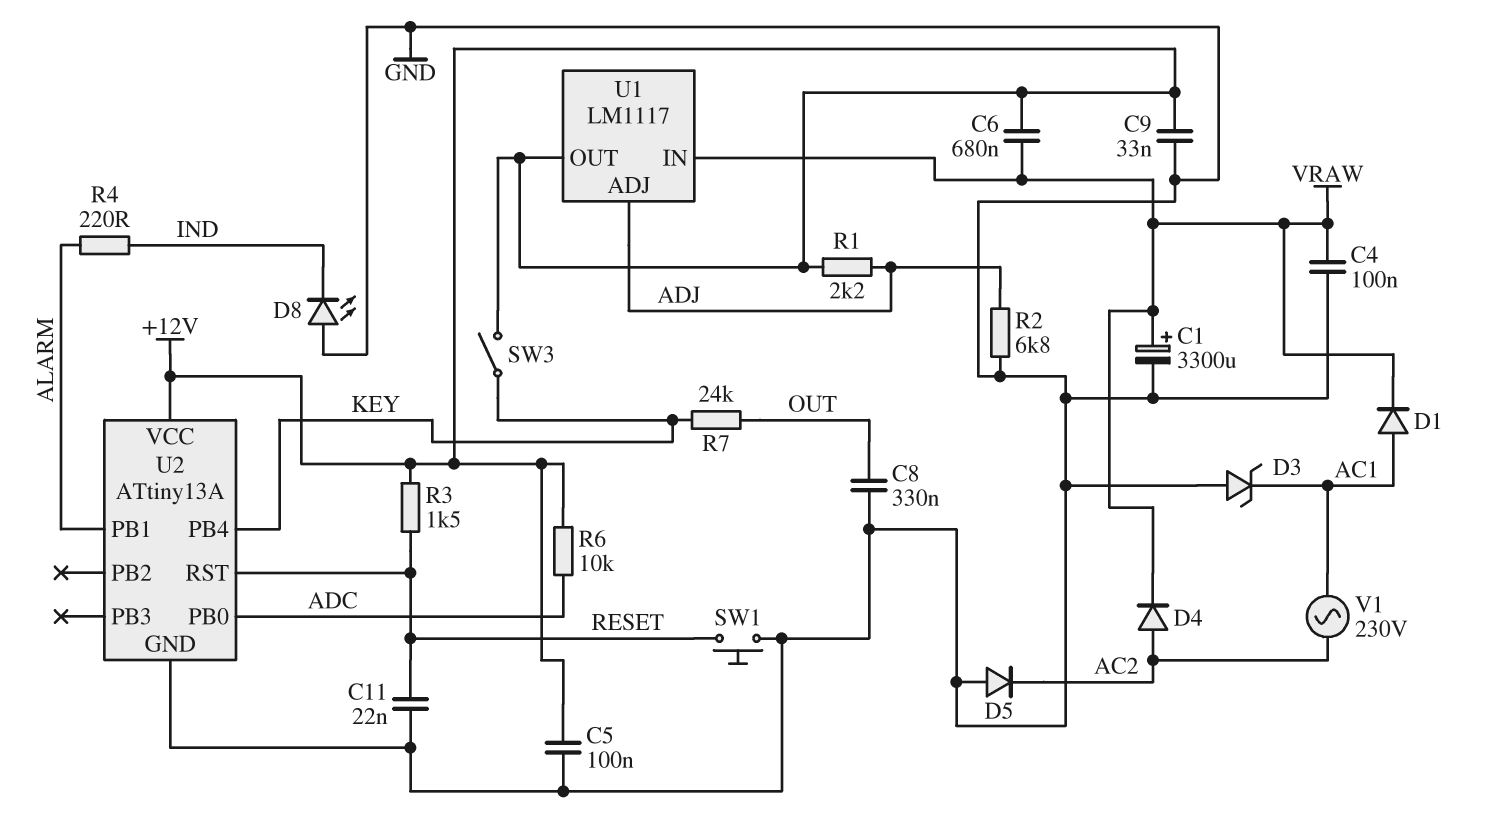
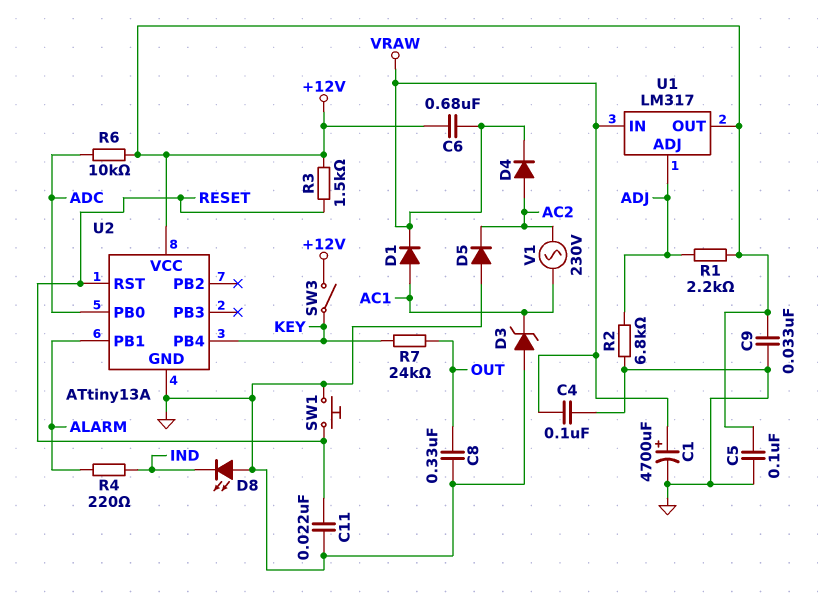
C1: 3300uF (plus VRAW, minus GND) -> 4700uF (plus VRAW, minus GND)
U1: LM1117 -> LM317

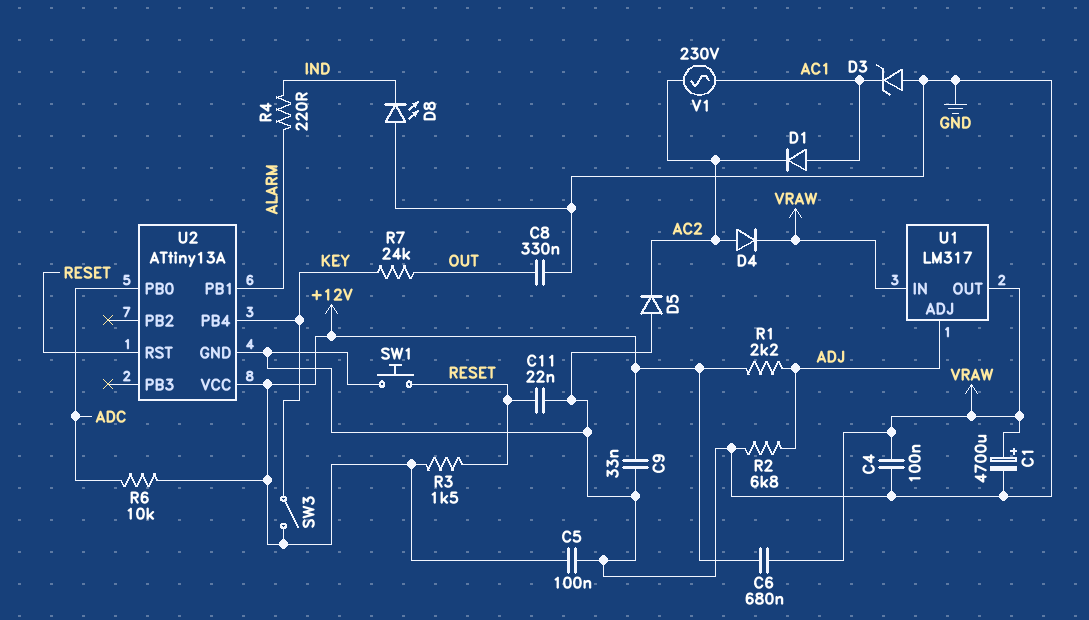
D1: diode (A AC1, K VRAW) -> diode (A AC1, K AC2)
U1 pin OUT: +12V -> VRAW

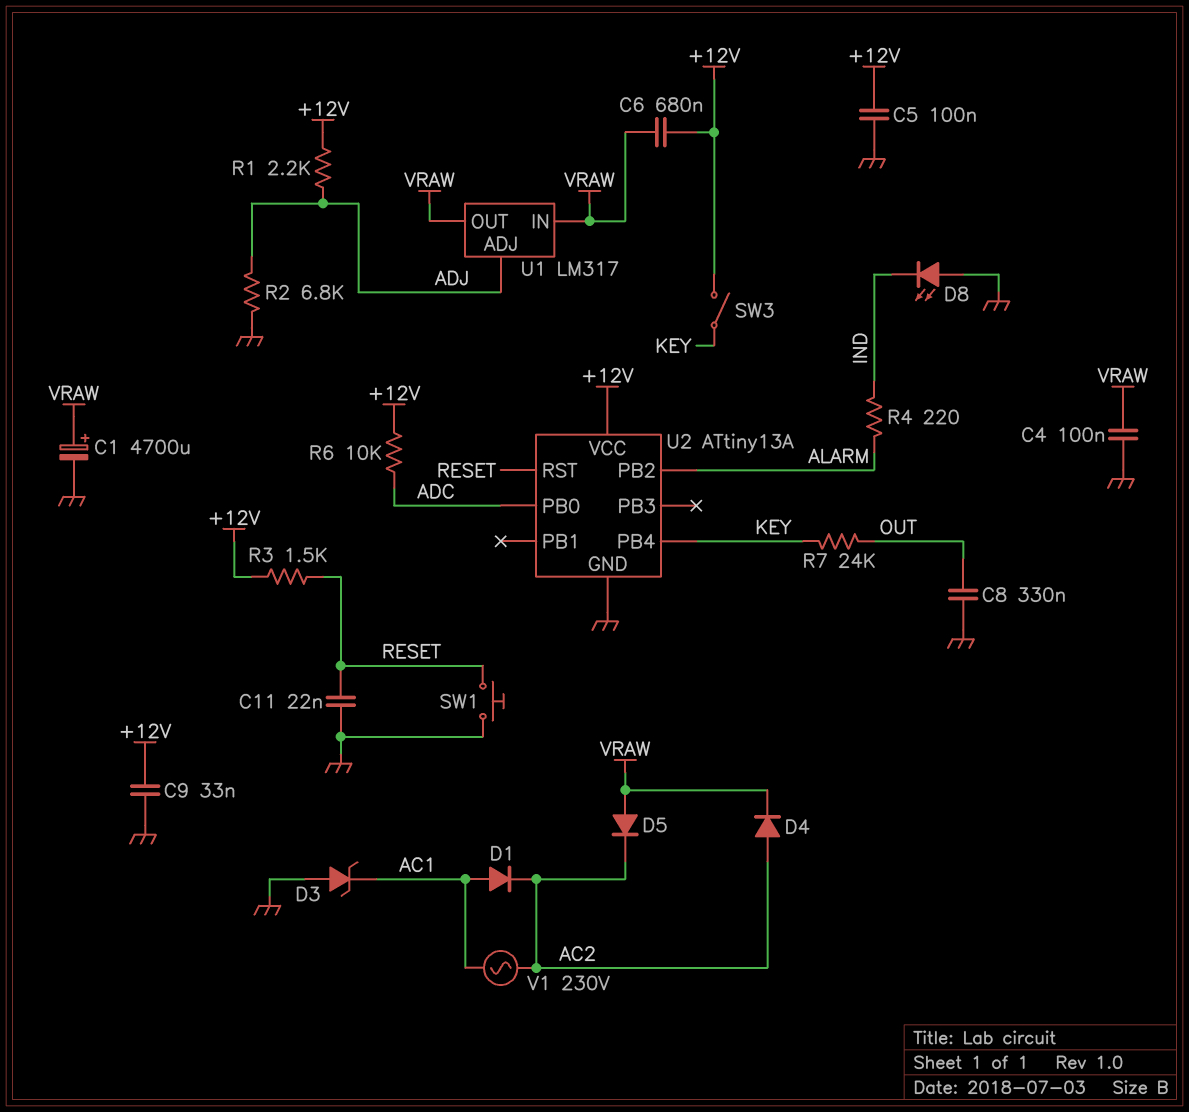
D5: diode (A GND, K AC2) -> diode (A VRAW, K AC2)
U2 pin PB1: ALARM -> none
U2 pin PB2: none -> ALARM

